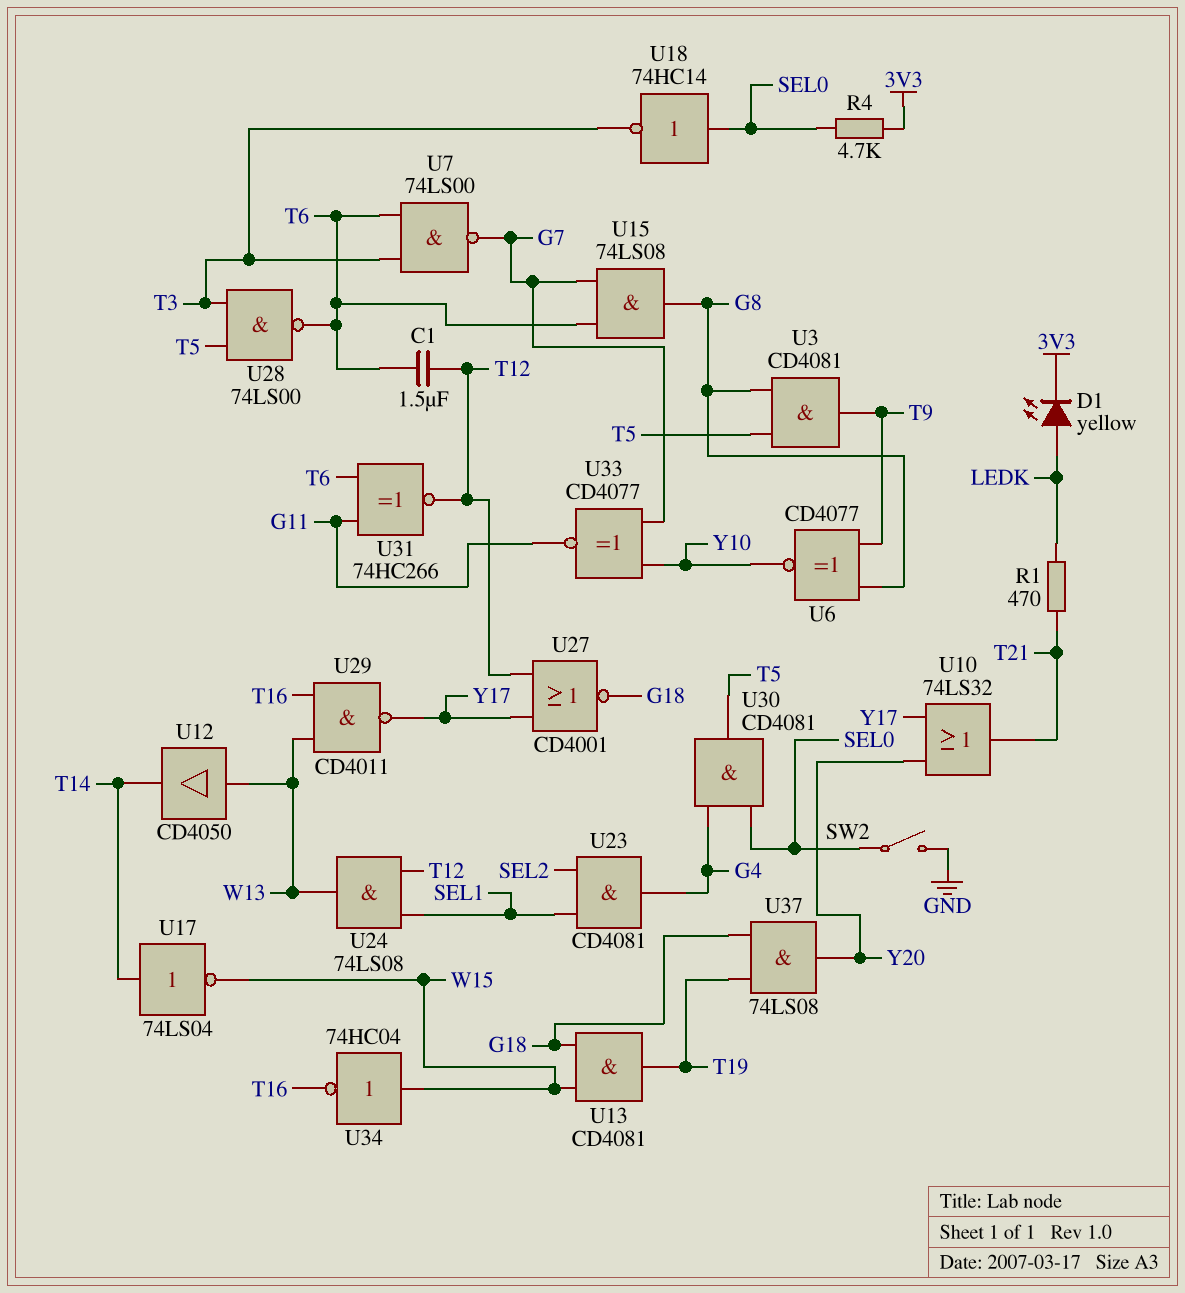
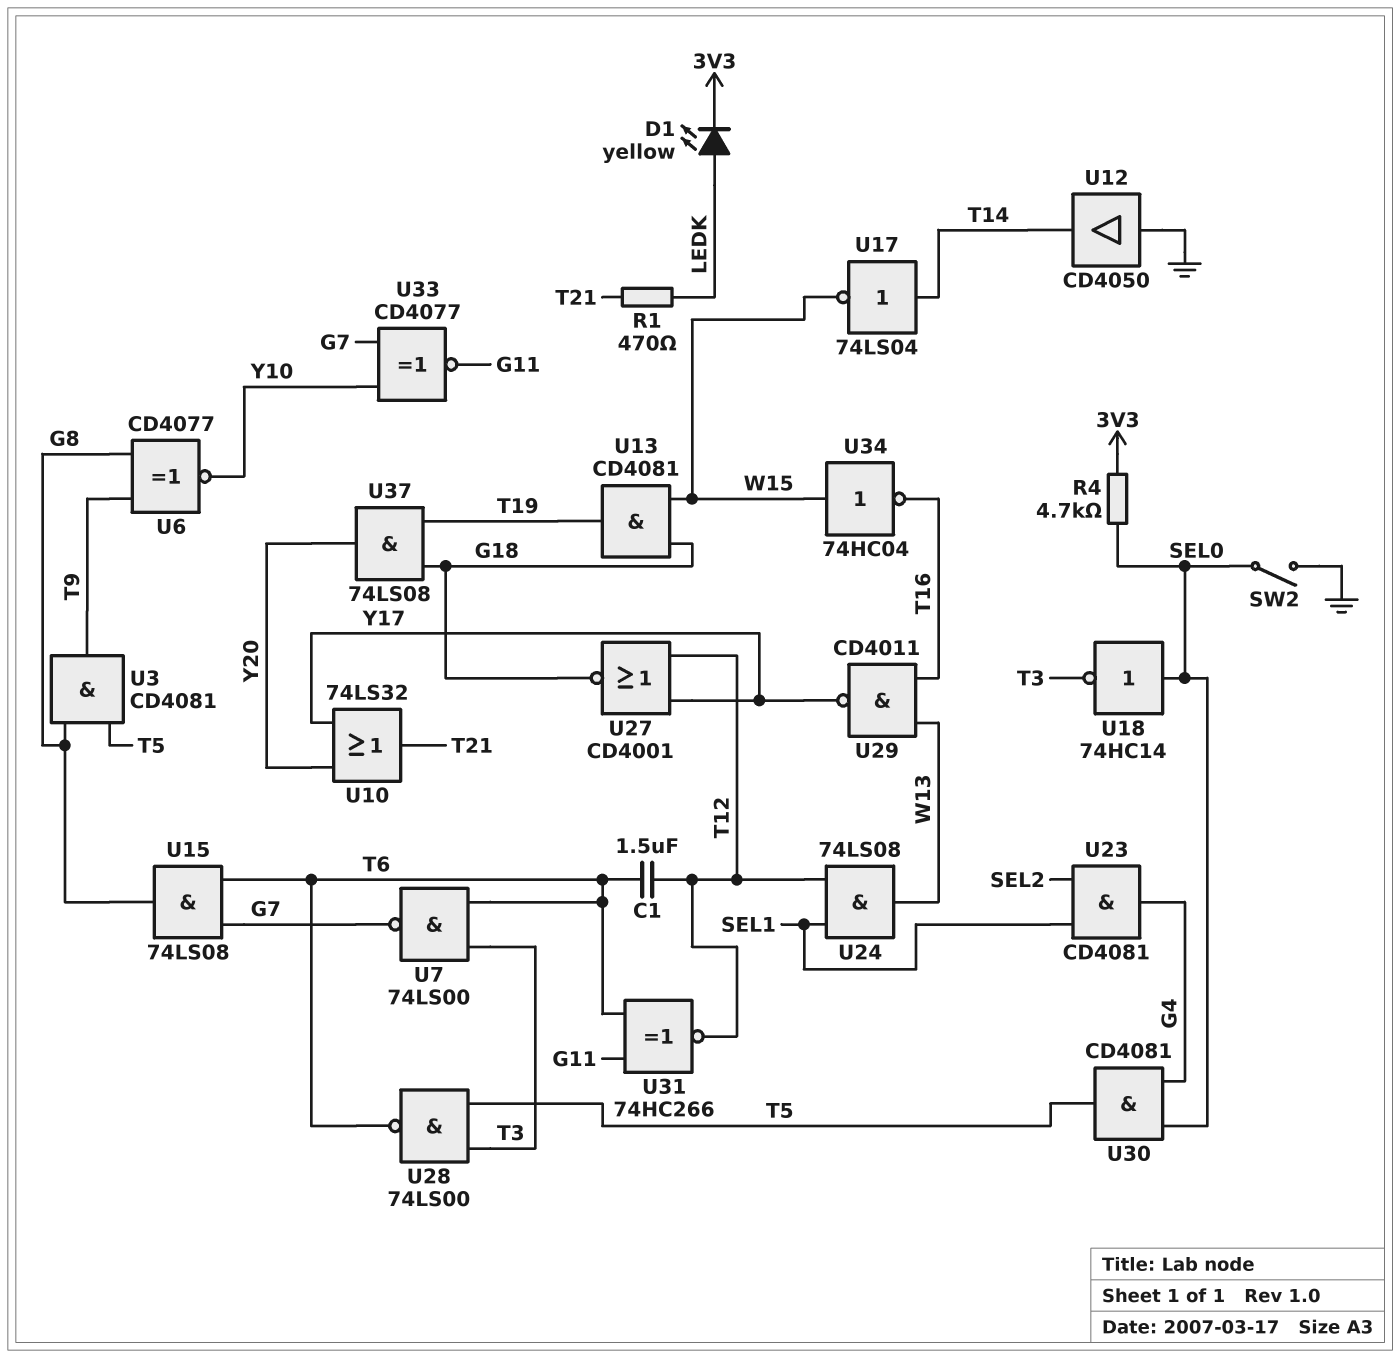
U12: buffer CD4050 (in W13, out T14) -> buffer CD4050 (in GND, out T14)

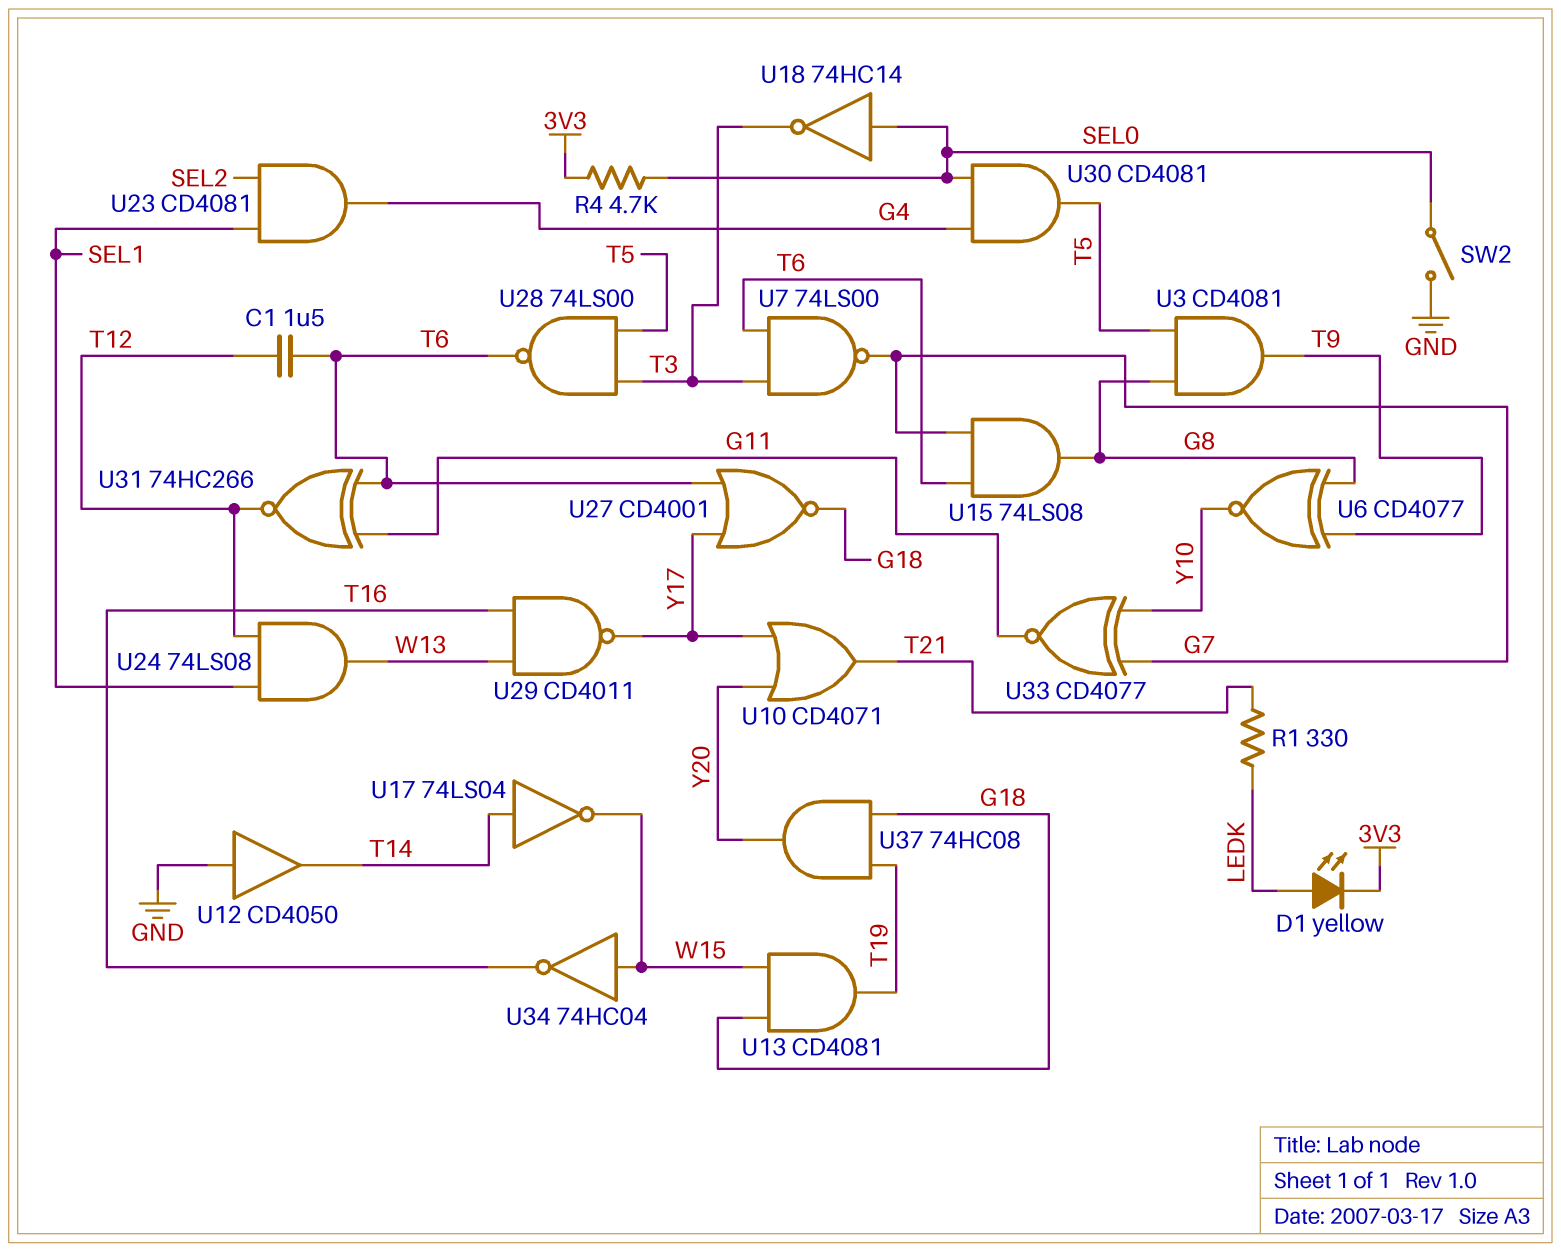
R1: 470 (LEDK, T21) -> 330 (LEDK, T21)
U10: OR 74LS32 (in Y17, in Y20, out T21) -> OR CD4071 (in Y17, in Y20, out T21)
U27: NOR CD4001 (in T12, in Y17, out G18) -> NOR CD4001 (in T6, in Y17, out G18)
U37: AND 74LS08 (in G18, in T19, out Y20) -> AND 74HC08 (in G18, in T19, out Y20)

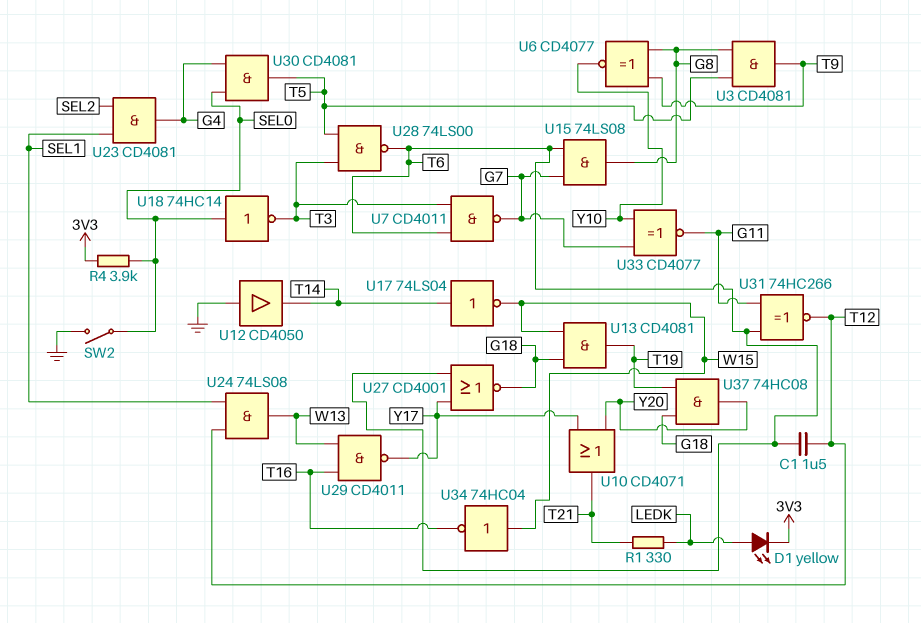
R4: 4.7k (3V3, SEL0) -> 3.9k (3V3, SEL0)
U7: NAND 74LS00 (in T3, in T6, out G7) -> NAND CD4011 (in T3, in T6, out G7)

